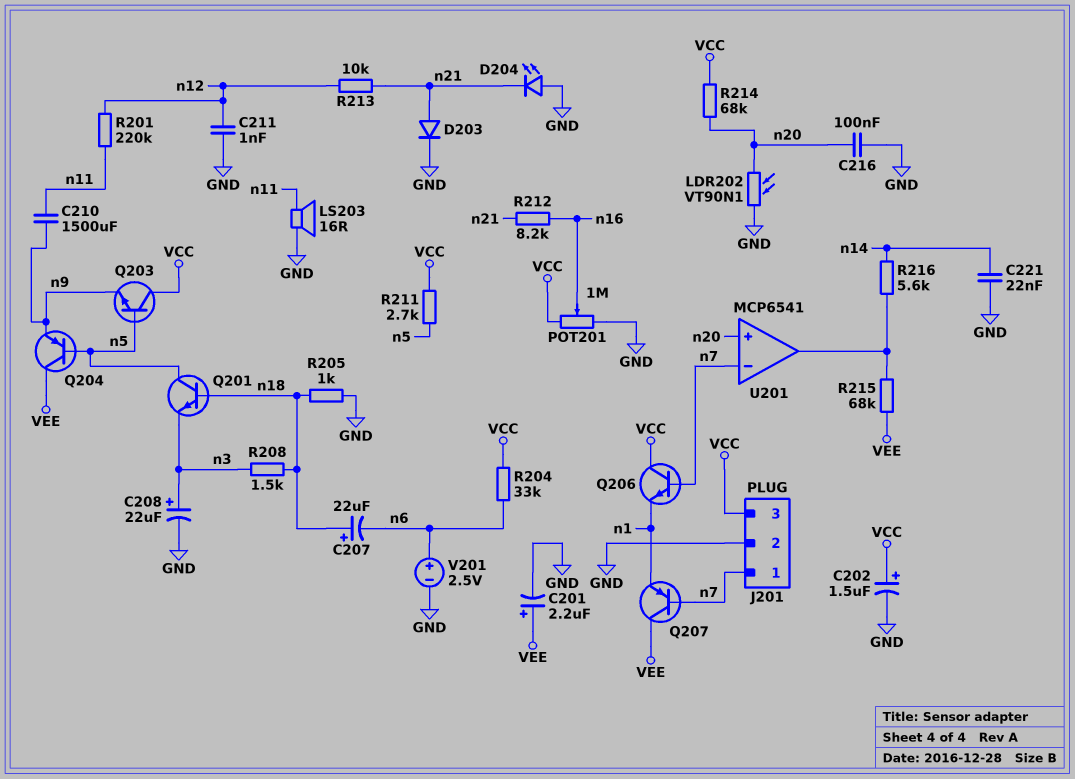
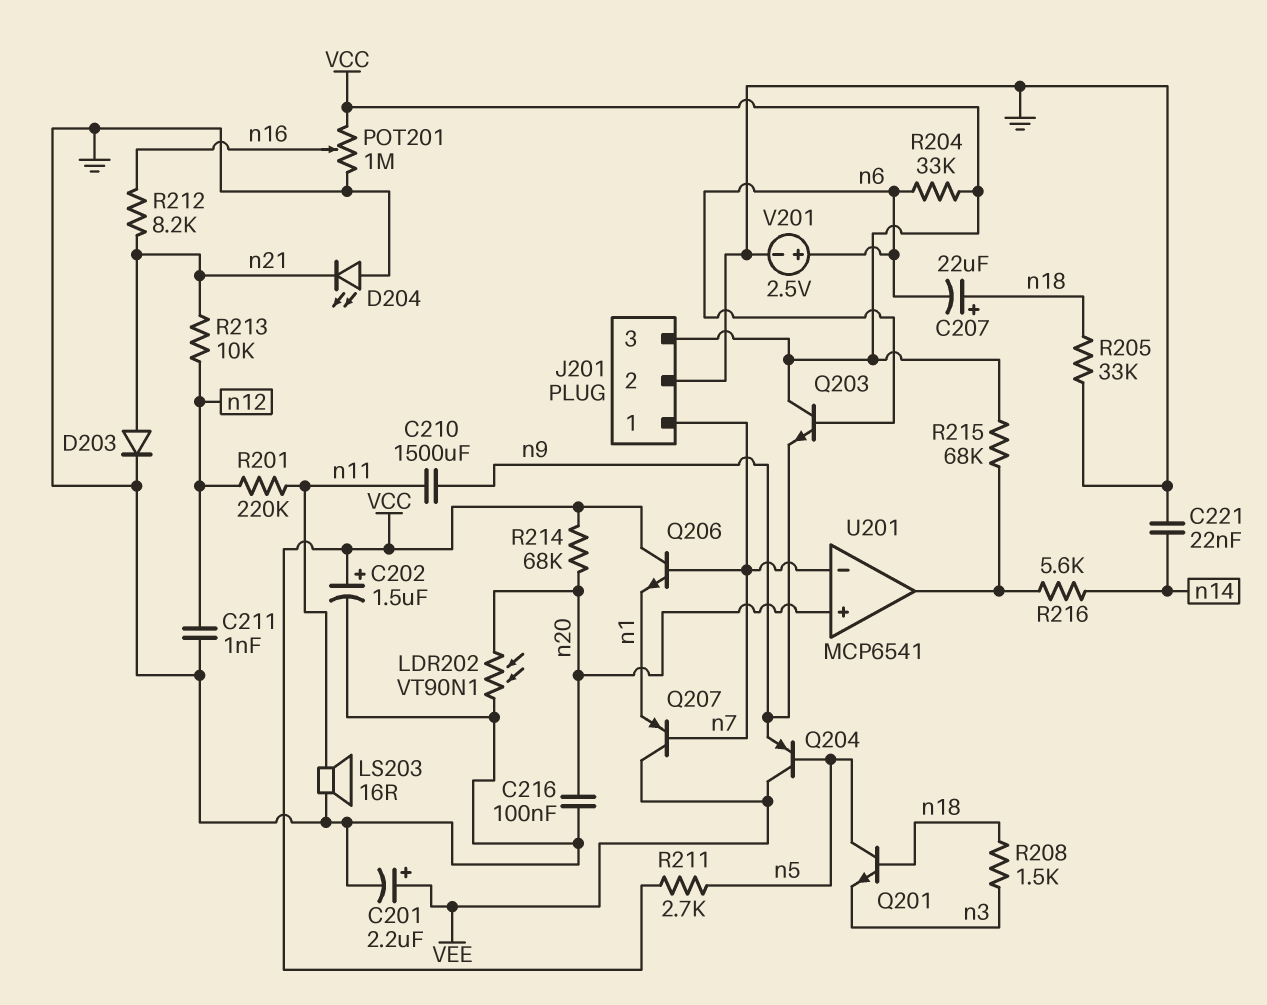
C208: 22uF (plus n3, minus GND) -> none
Q203: NPN (B n5, C VCC, E n9) -> NPN (B n6, C VCC, E n9)
R205: 1k (GND, n18) -> 33k (GND, n18)
R215: 68k (U201/out, VEE) -> 68k (U201/out, VCC)

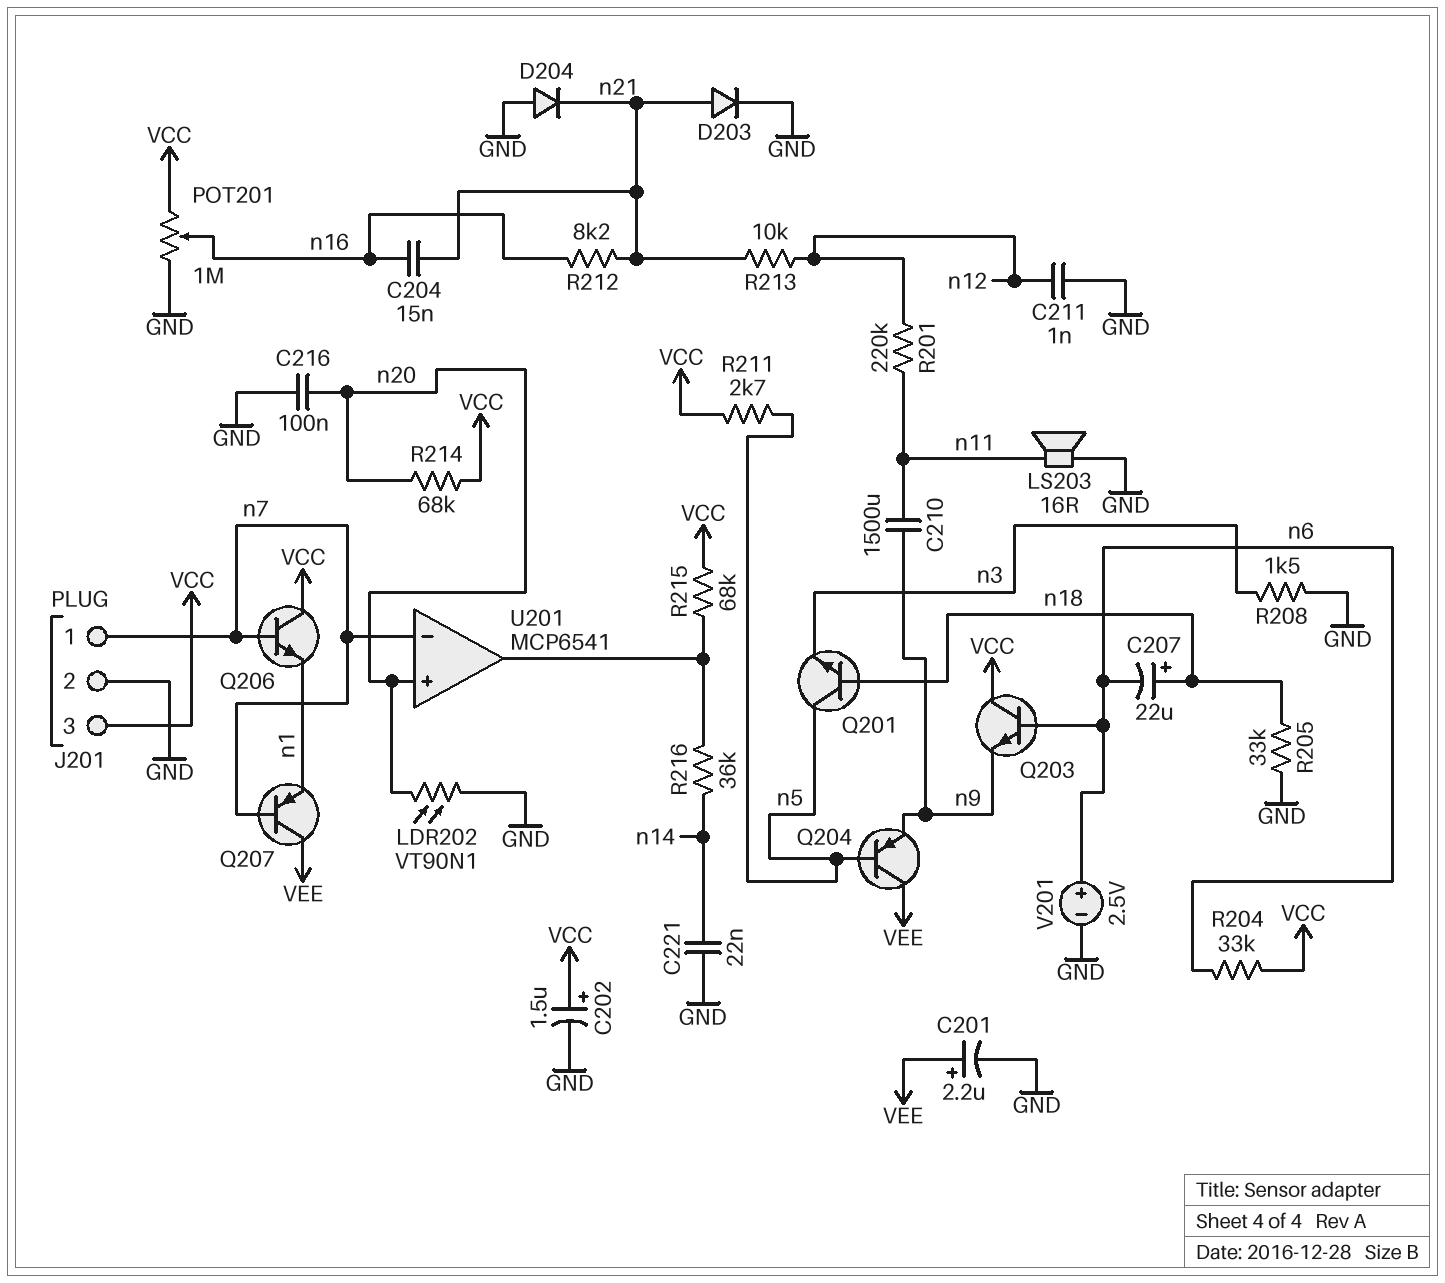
C204: none -> 15nF (n16, n21)
D204: LED (A GND, K n21) -> diode (A GND, K n21)
R208: 1.5k (n3, n18) -> 1.5k (GND, n3)
R216: 5.6k (U201/out, n14) -> 36k (U201/out, n14)

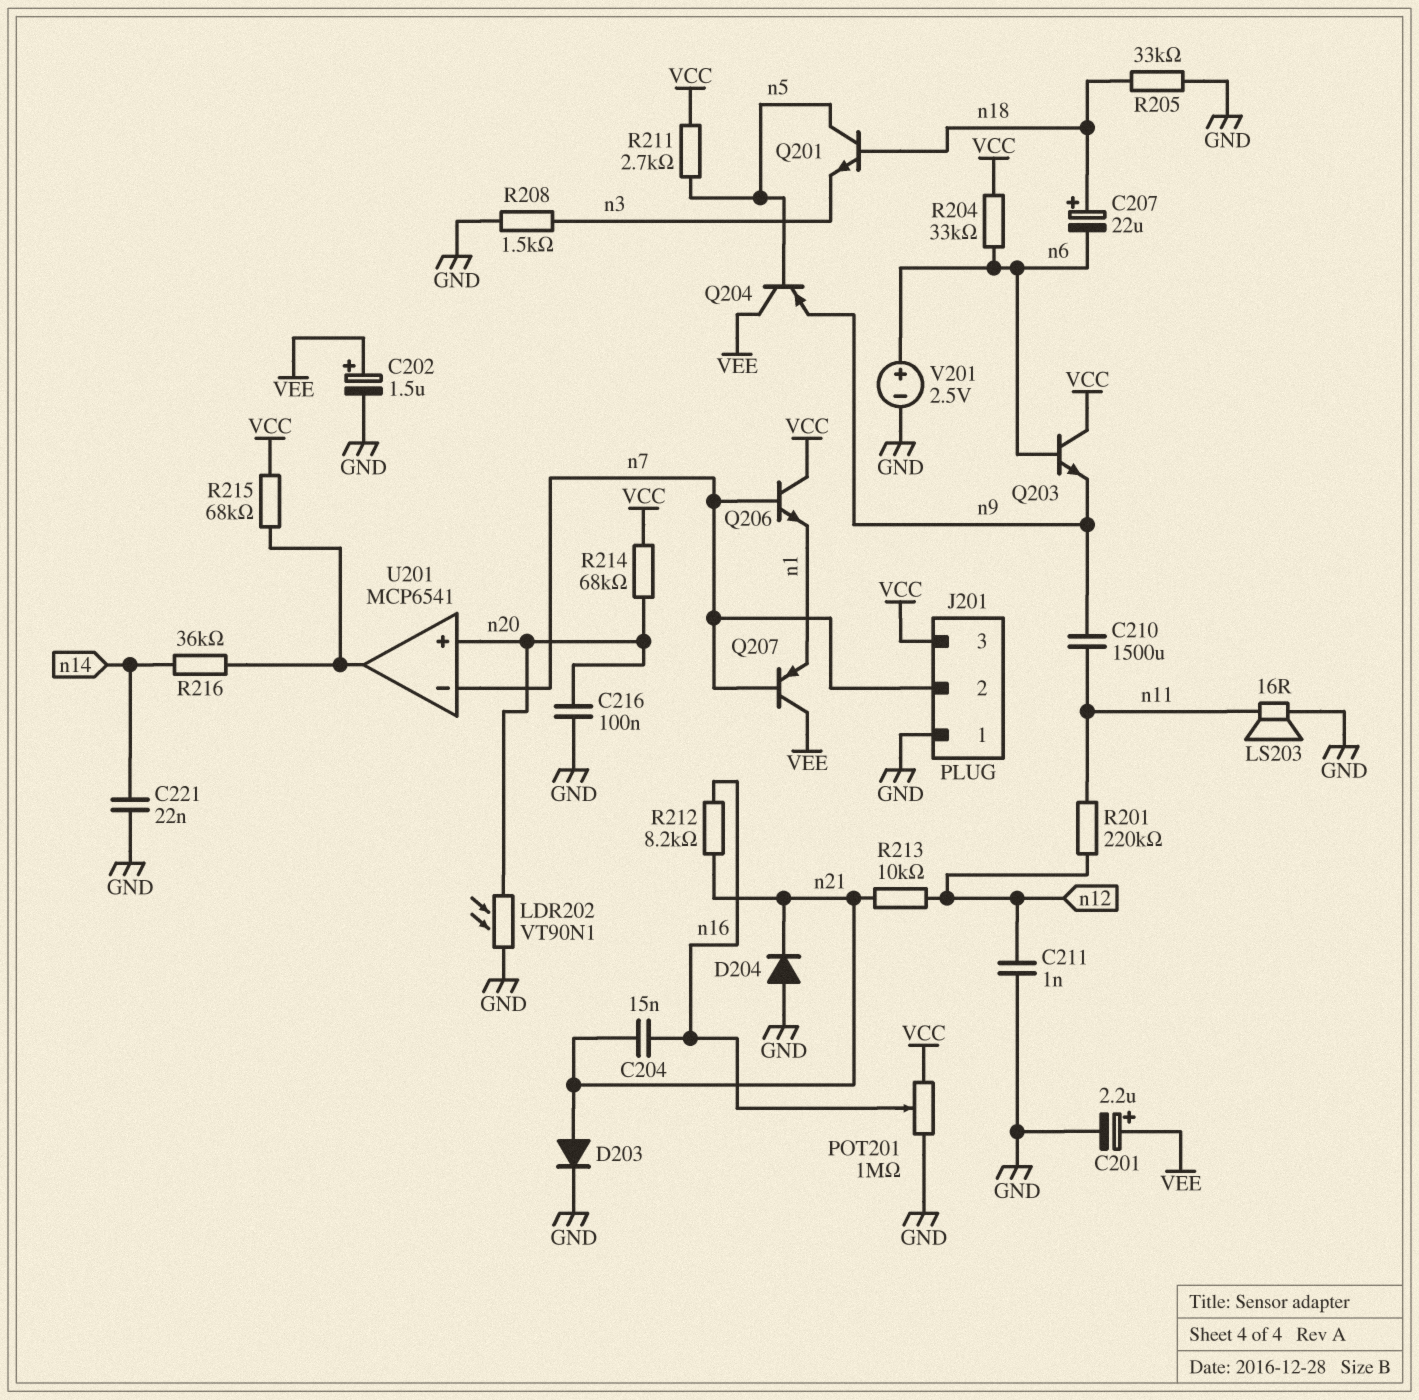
C202: 1.5uF (plus VCC, minus GND) -> 1.5uF (plus VEE, minus GND)
J201 pin 1: n7 -> GND
J201 pin 2: GND -> n7

